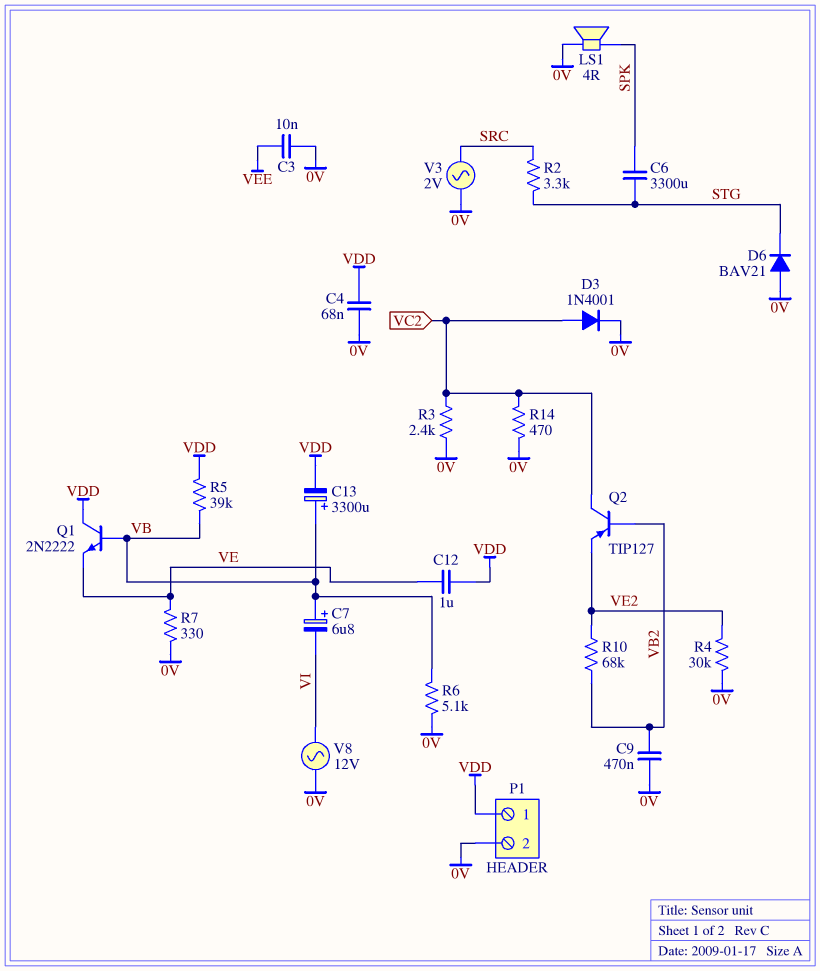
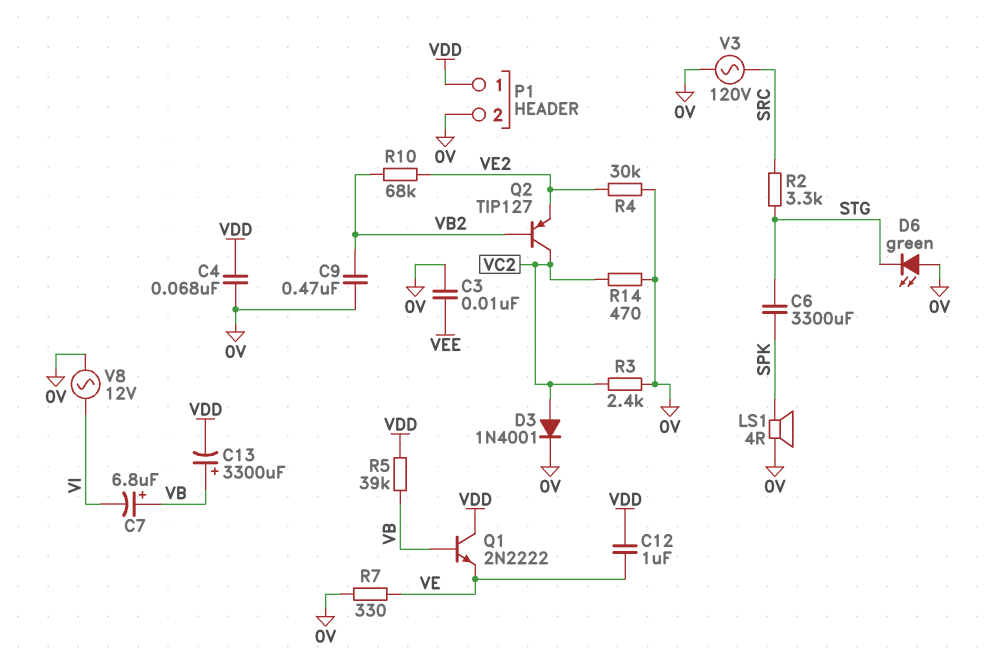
D6: diode BAV21 (A 0V, K STG) -> LED green (A 0V, K STG)
R6: 5.1k (0V, VB) -> none
V3: AC 2V (0V, SRC) -> AC 120V (0V, SRC)

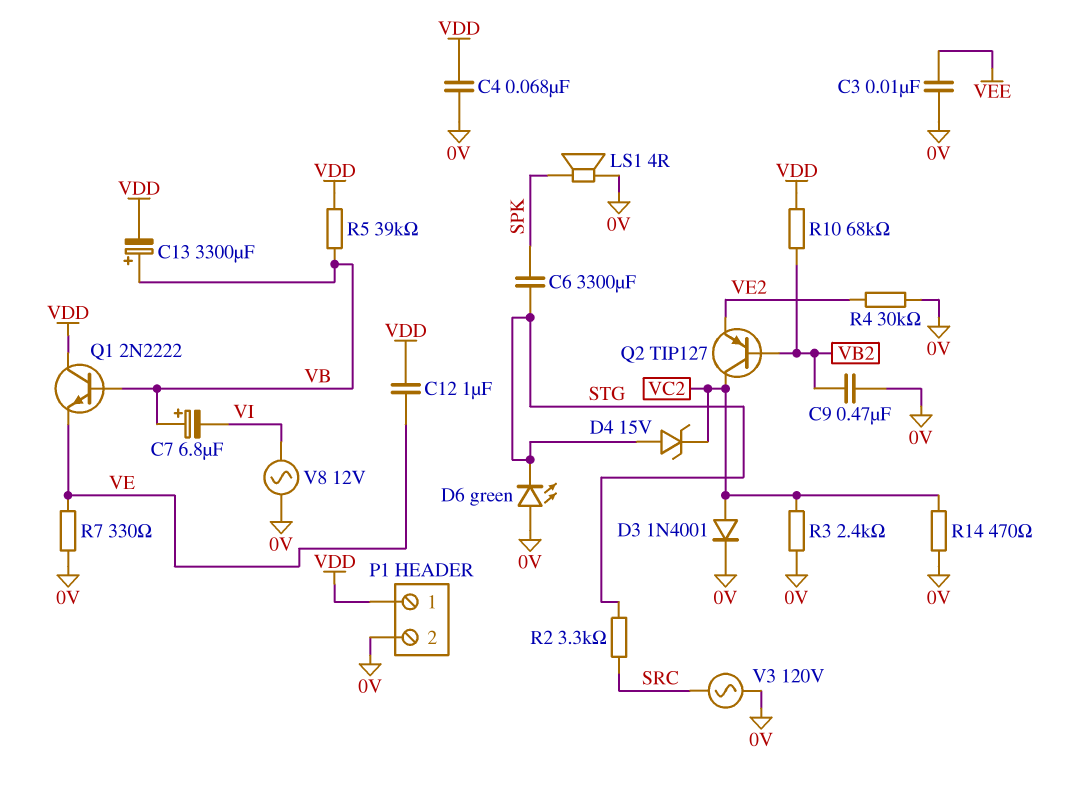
D4: none -> zener 15V (A STG, K VC2)
R10: 68k (VB2, VE2) -> 68k (VB2, VDD)

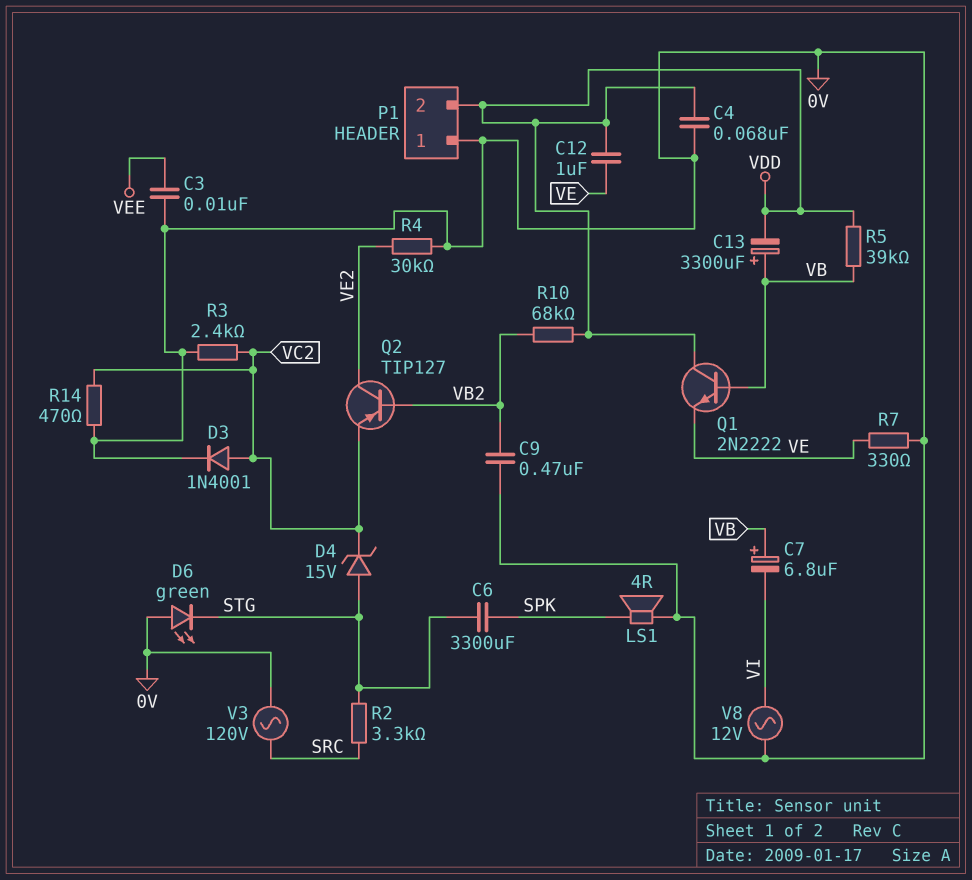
P1 pin 1: VDD -> 0V
P1 pin 2: 0V -> VDD
Q2: PNP TIP127 (B VB2, C VC2, E VE2) -> PNP TIP127 (B VB2, C VE2, E VC2)

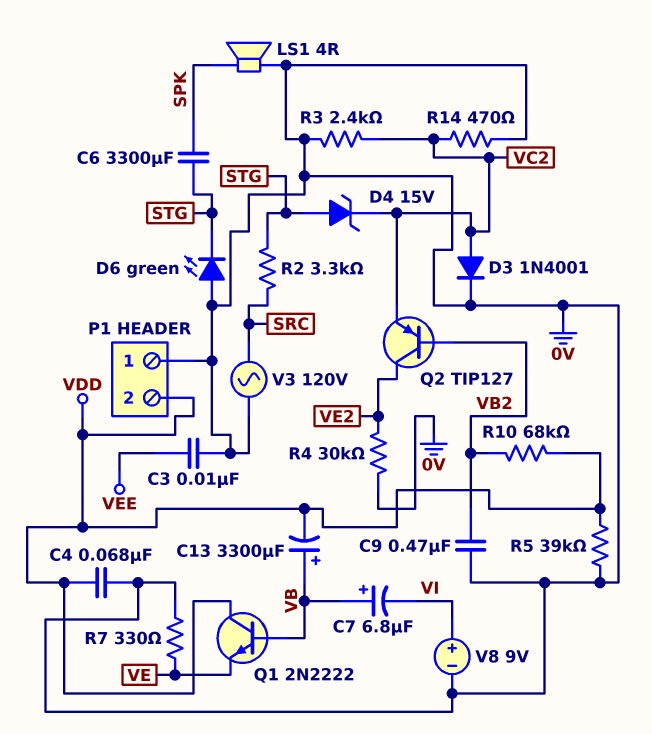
C12: 1uF (VDD, VE) -> none
R5: 39k (VB, VDD) -> 39k (0V, VDD)
V8: AC 12V (0V, VI) -> 9V (plus VI, minus 0V)

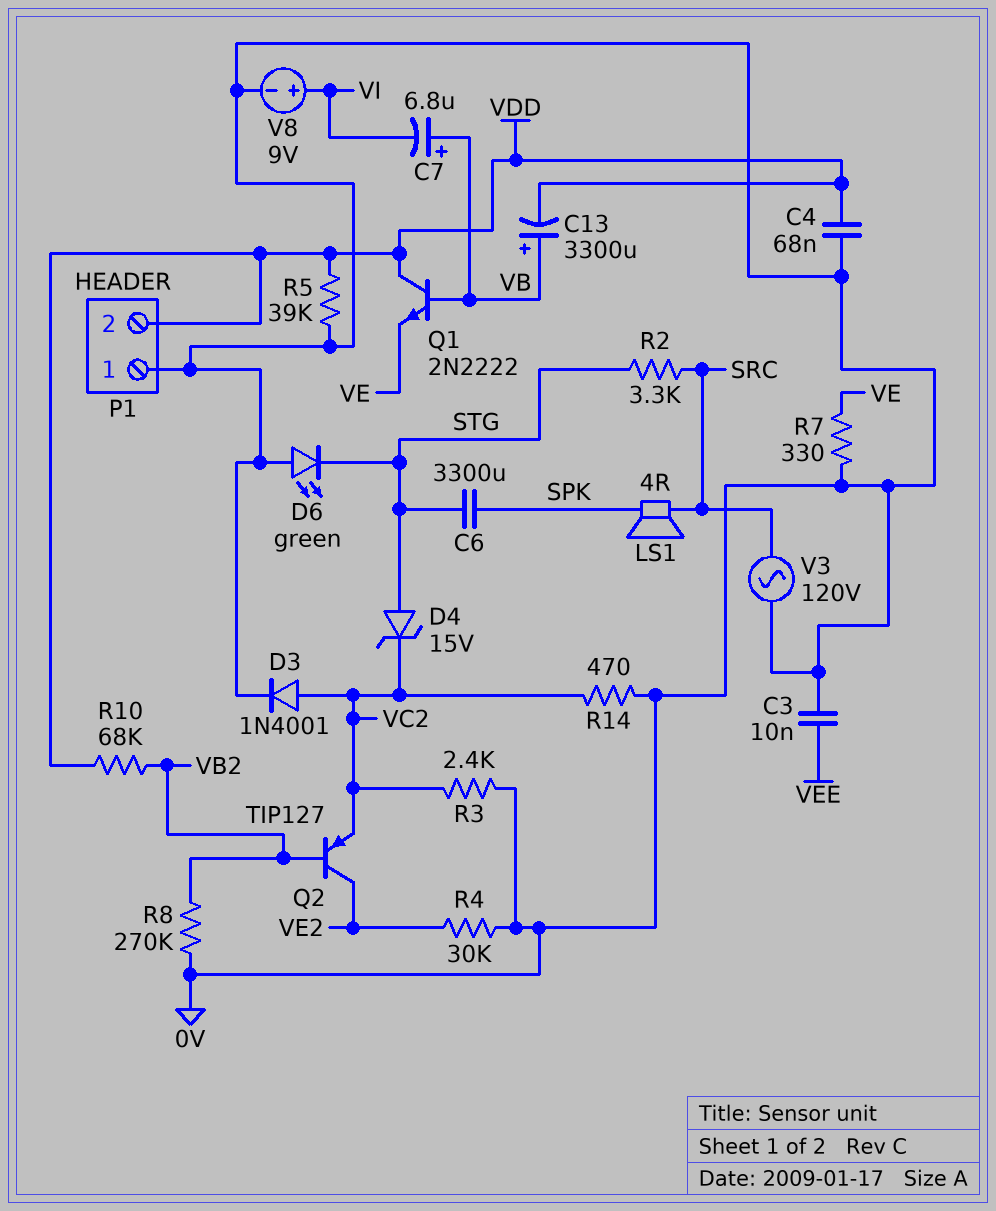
C9: 470nF (0V, VB2) -> none
LS1: speaker 4R (0V, SPK) -> speaker 4R (SPK, SRC)
R8: none -> 270k (0V, VB2)

